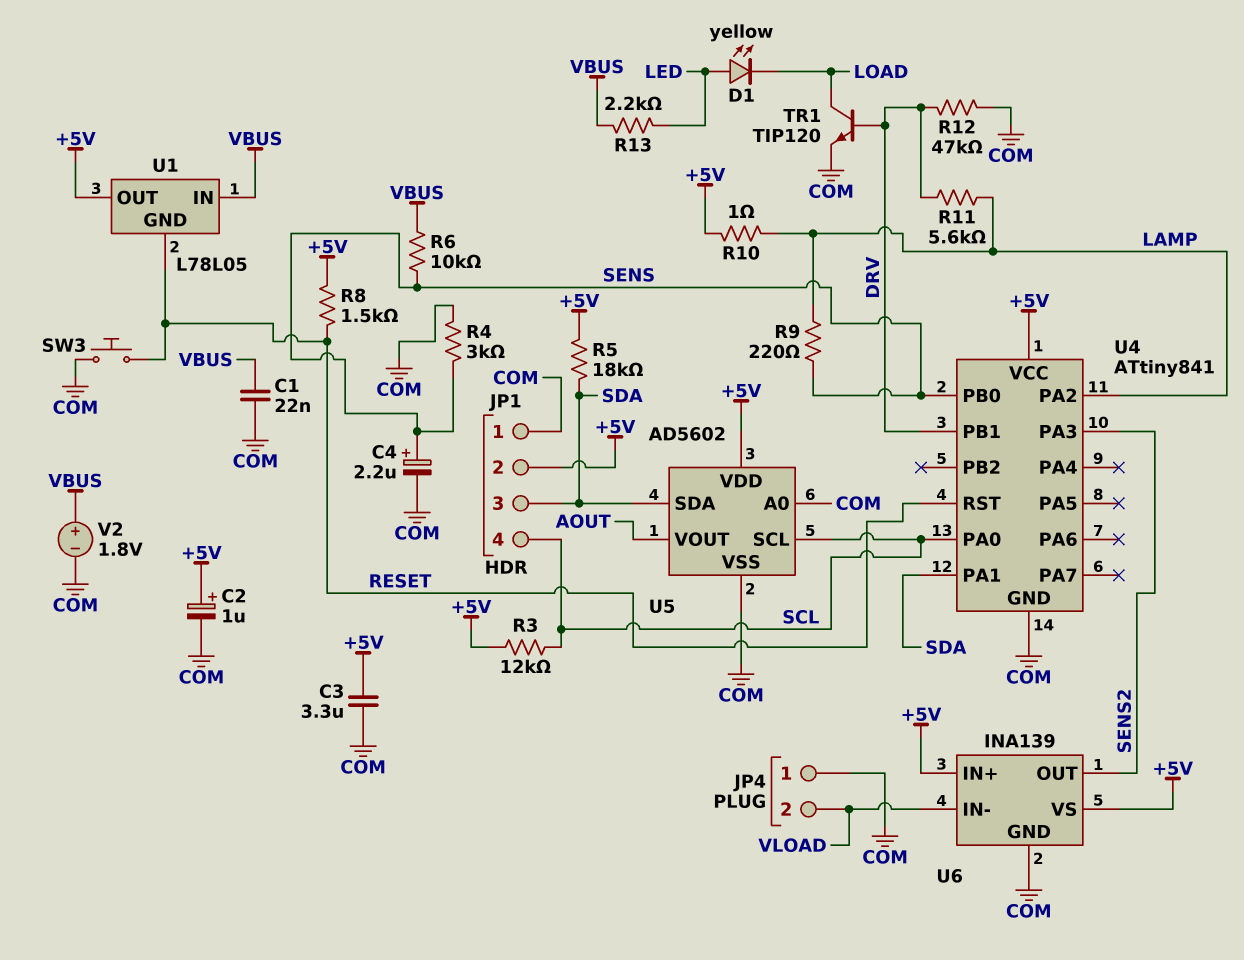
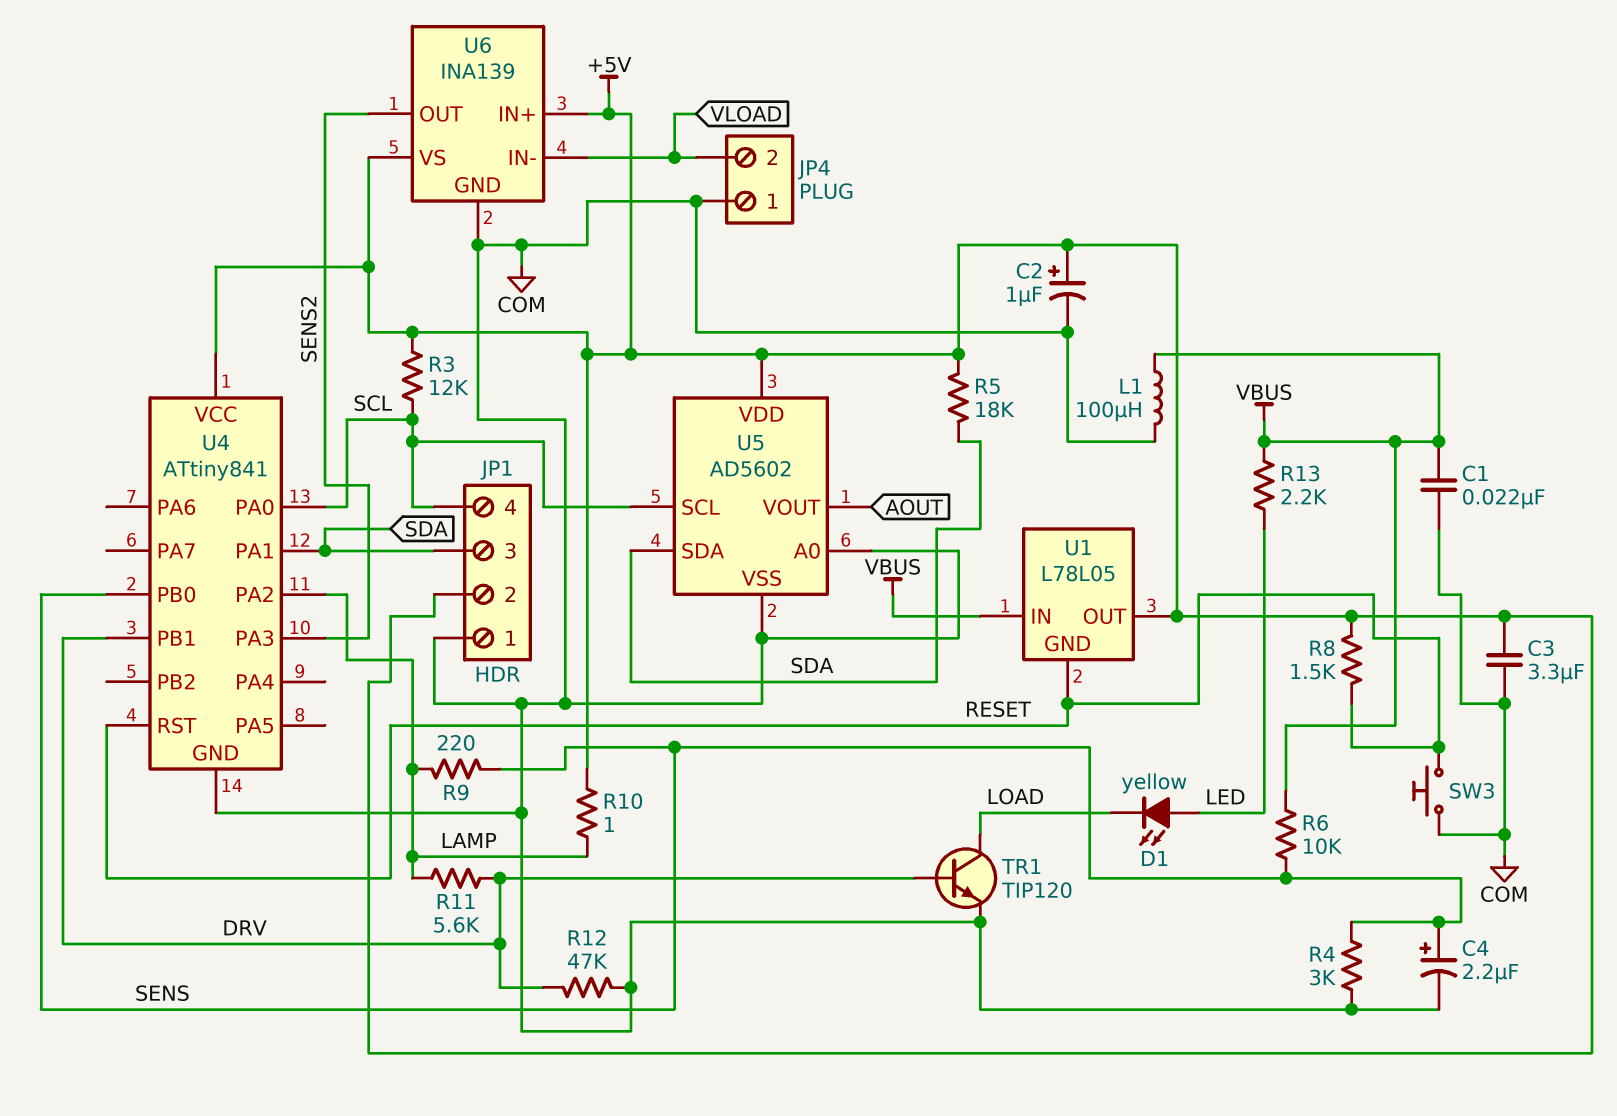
L1: none -> 100uH (COM, VBUS)
V2: 1.8V (plus VBUS, minus COM) -> none

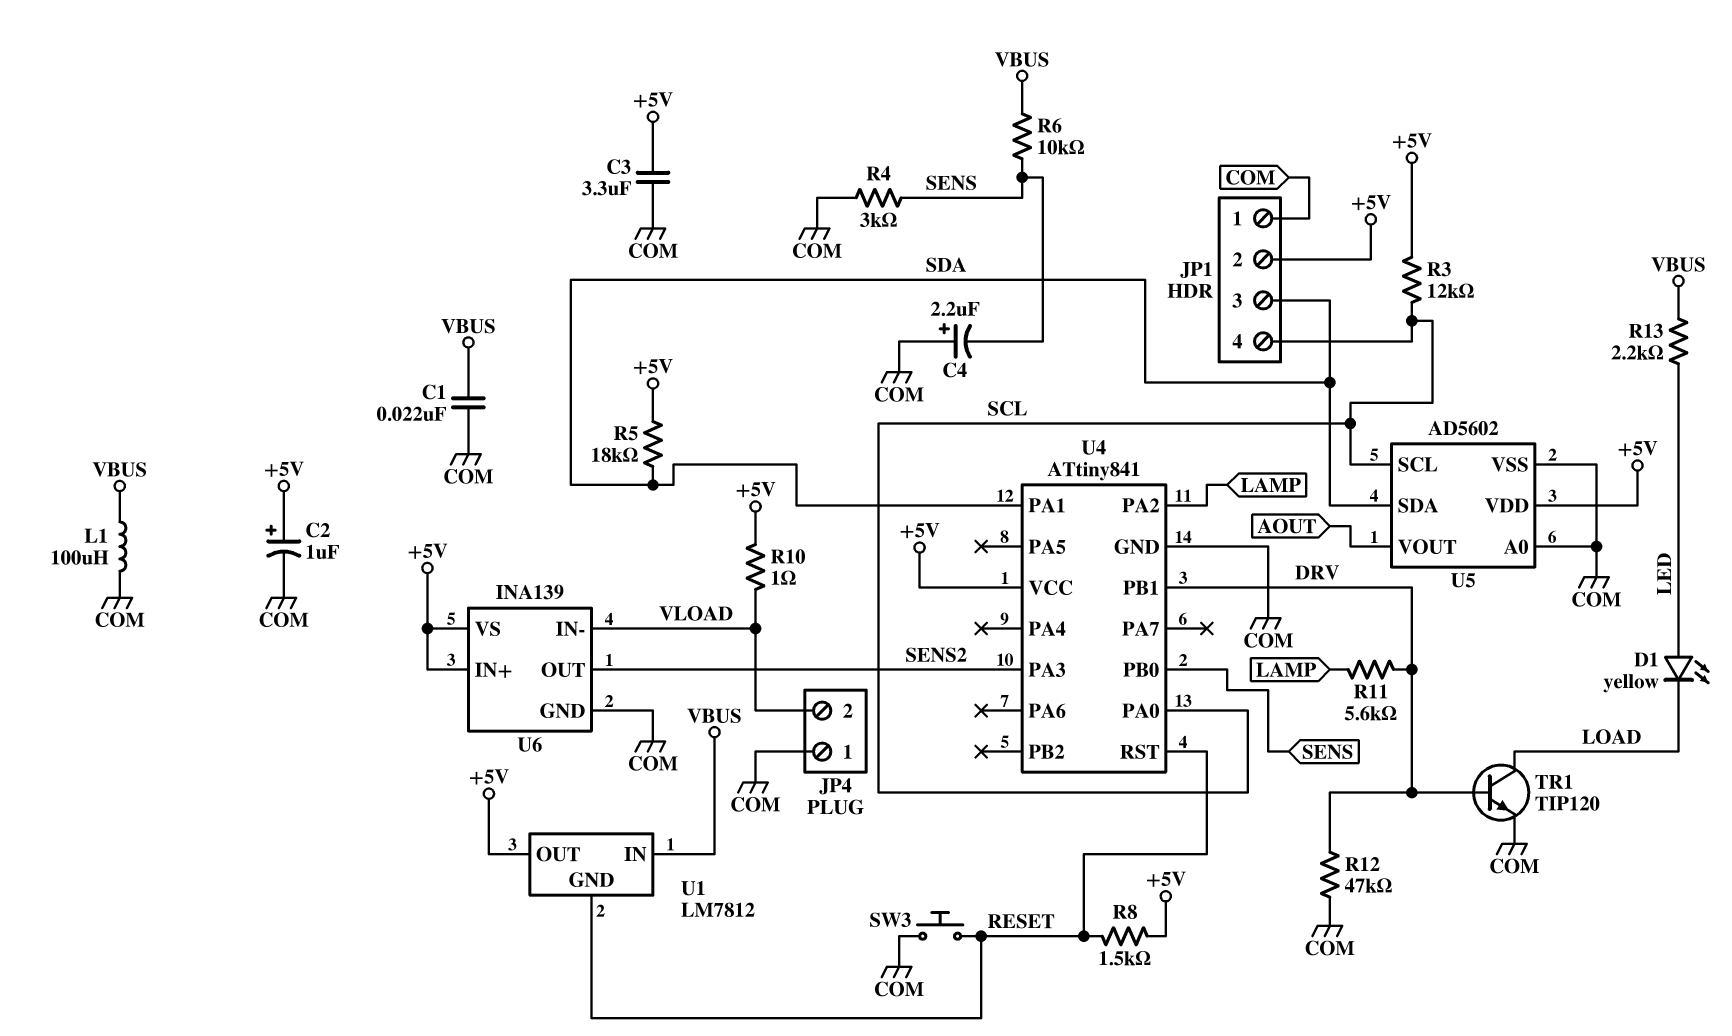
C4: 2.2uF (plus SENS, minus COM) -> 2.2uF (plus COM, minus SENS)
R9: 220 (LAMP, SENS) -> none
R10: 1 (+5V, LAMP) -> 1 (+5V, VLOAD)
U1: L78L05 -> LM7812

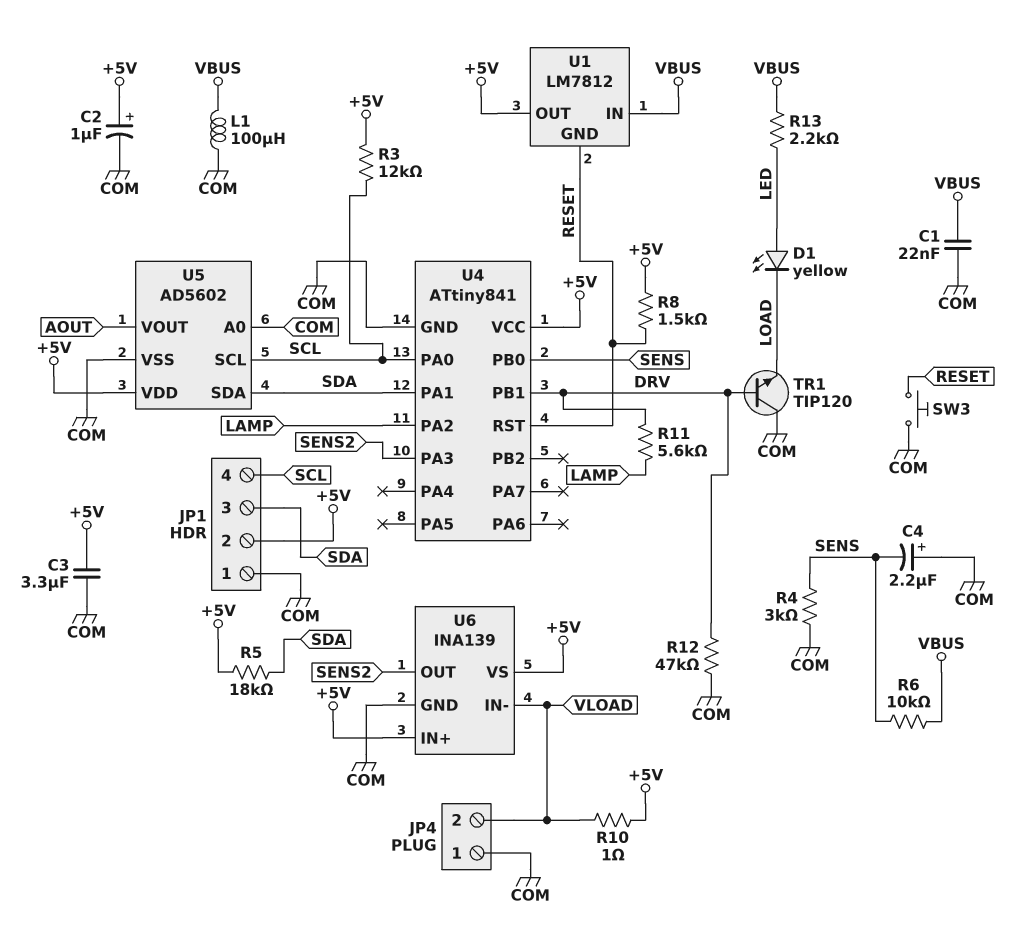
TR1: NPN TIP120 (B DRV, C LOAD, E COM) -> NPN TIP120 (B DRV, C COM, E LOAD)

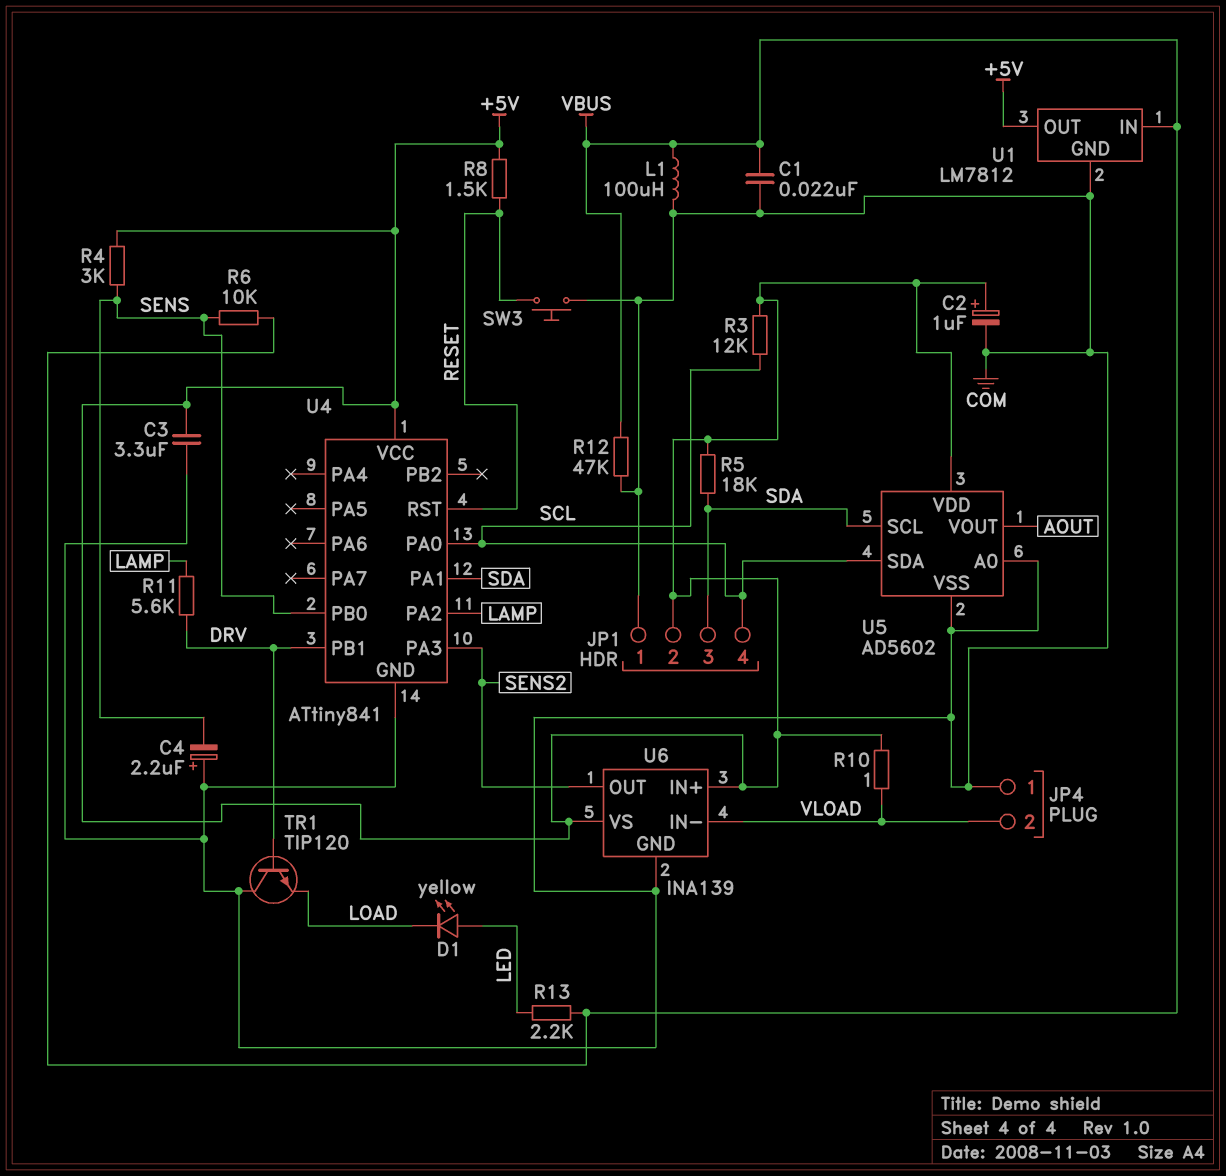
R4: 3k (COM, SENS) -> 3k (+5V, SENS)
R12: 47k (COM, DRV) -> 47k (COM, VBUS)
U1 pin GND: RESET -> COM
U5 pin SCL: SCL -> SDA
U5 pin SDA: SDA -> SCL

